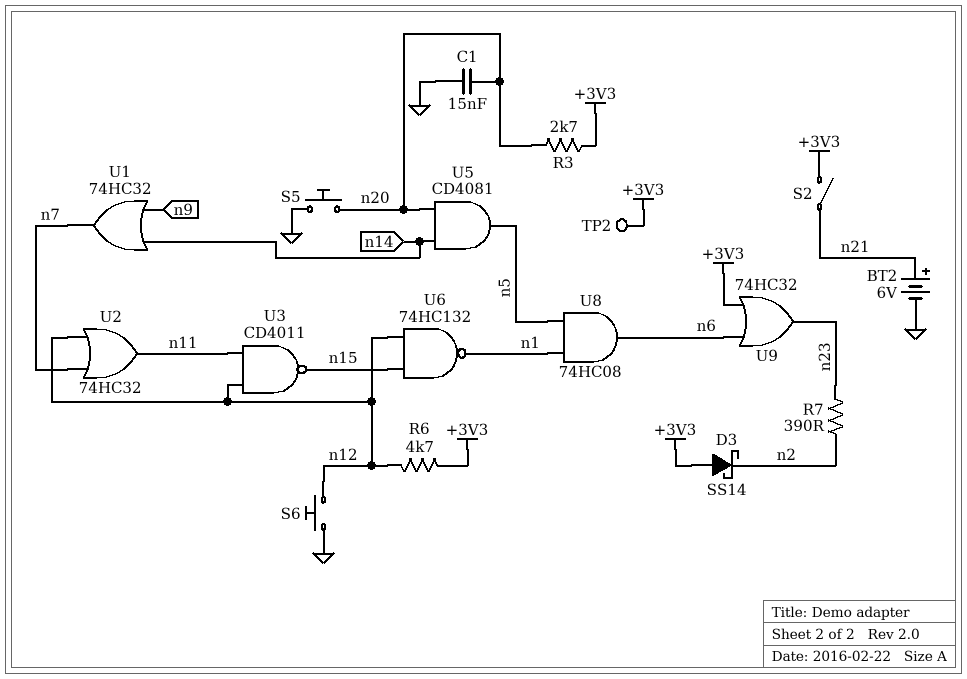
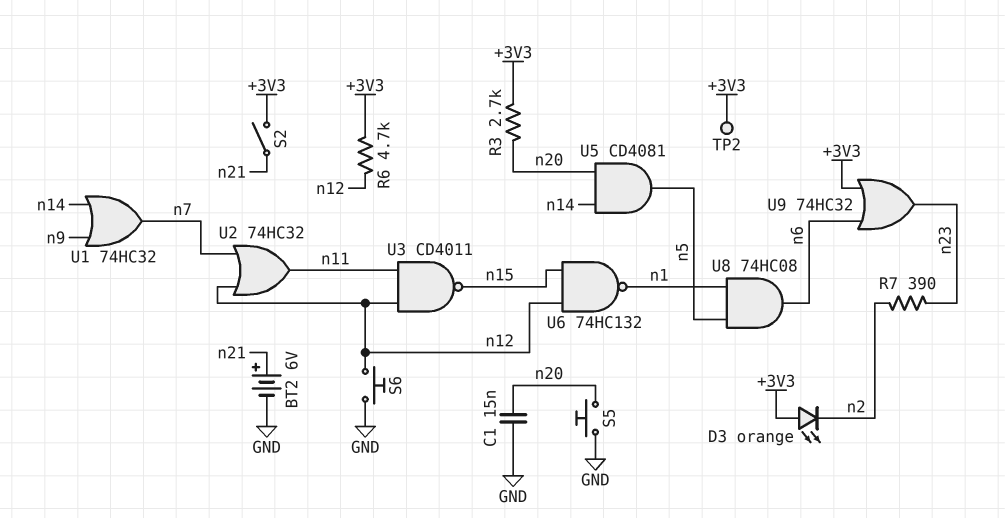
D3: schottky SS14 (A +3V3, K n2) -> LED orange (A +3V3, K n2)

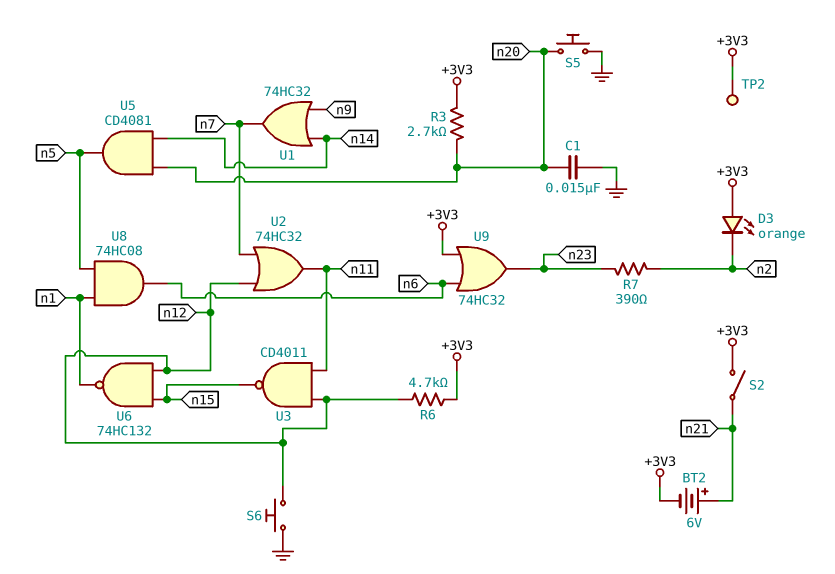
BT2: 6V (plus n21, minus GND) -> 6V (plus n21, minus +3V3)

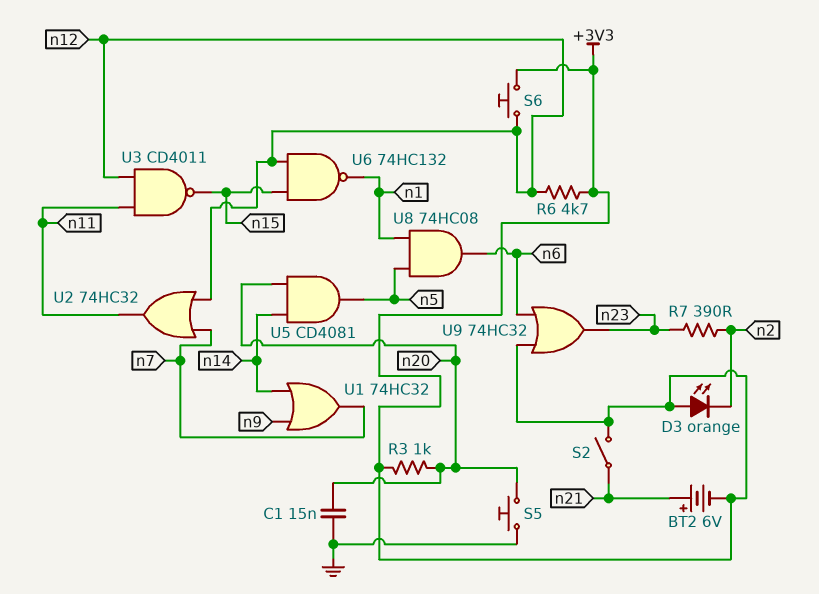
R3: 2.7k (+3V3, n20) -> 1k (+3V3, n20)
S6: button (GND, n12) -> button (+3V3, n12)
TP2: test point (+3V3) -> none

